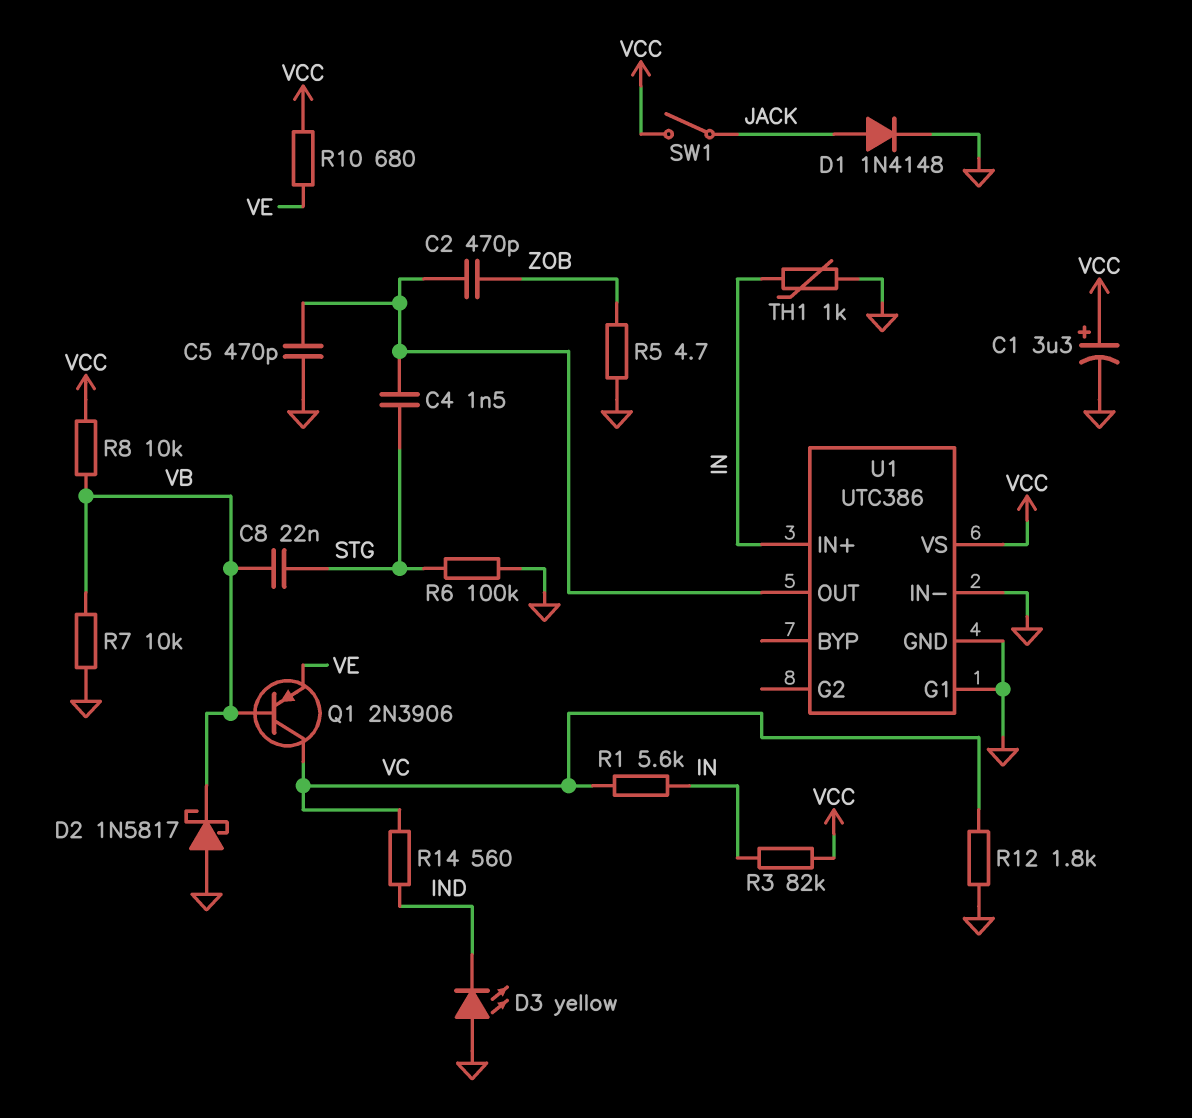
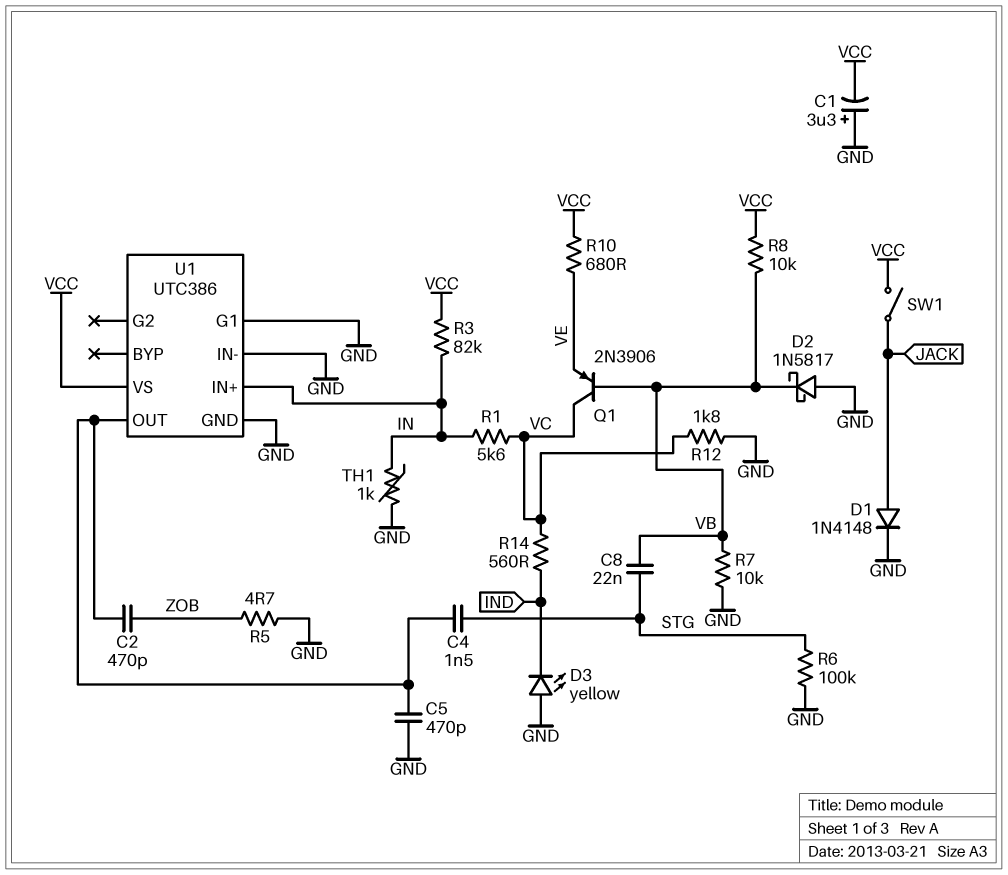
C1: 3.3uF (plus VCC, minus GND) -> 3.3uF (plus GND, minus VCC)

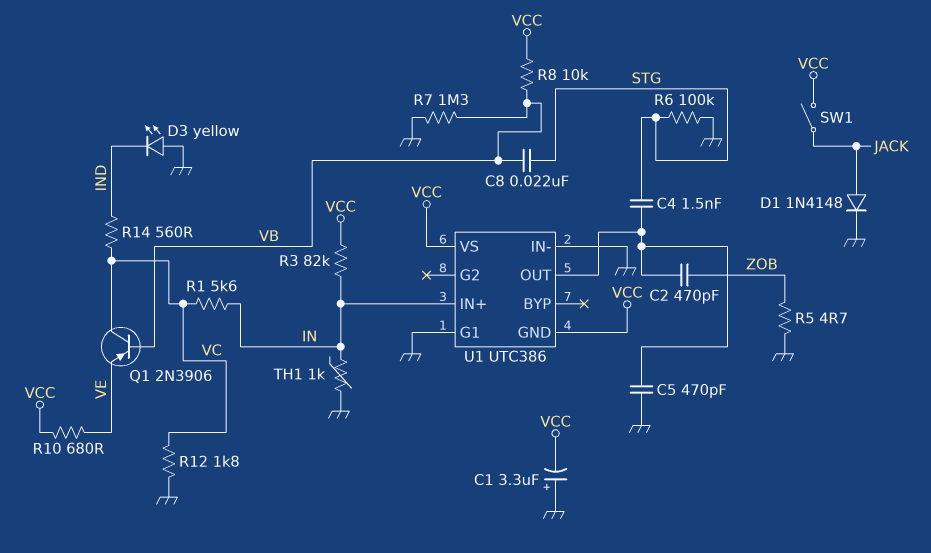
D2: schottky 1N5817 (A GND, K VB) -> none
R7: 10k (GND, VB) -> 1.3M (GND, VB)
U1 pin GND: GND -> VCC

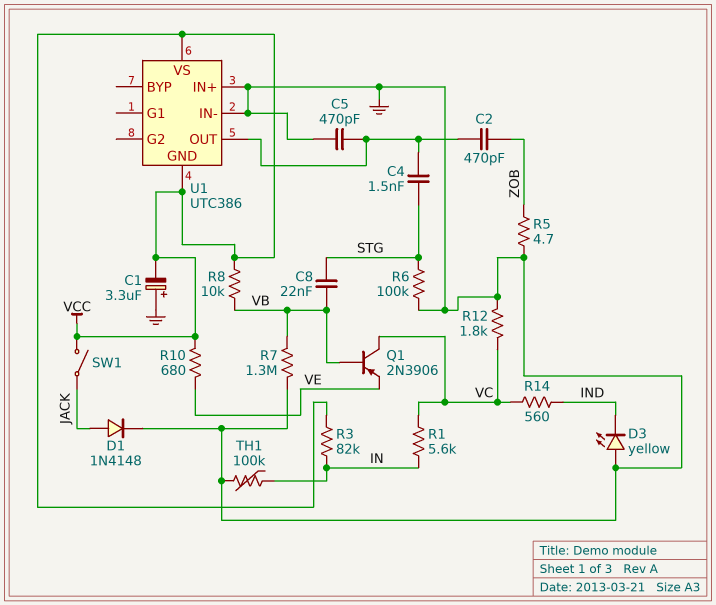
TH1: 1k (GND, IN) -> 100k (GND, IN)
U1 pin G1: GND -> none
U1 pin IN+: IN -> GND

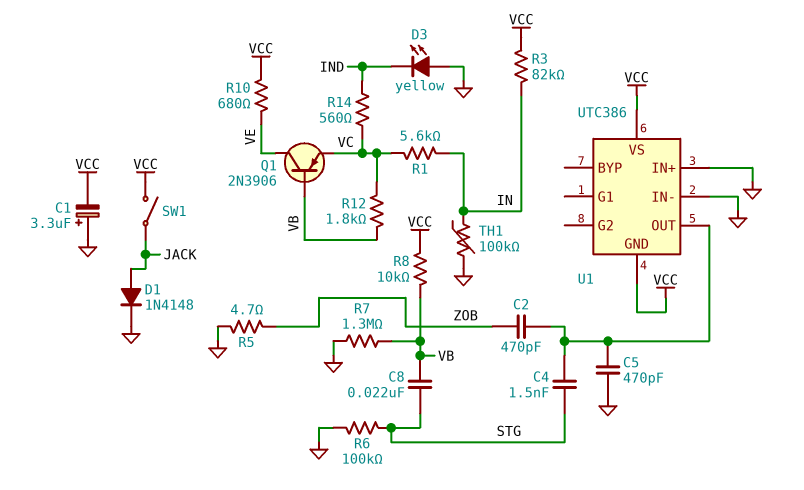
Q1: PNP 2N3906 (B VB, C VC, E VE) -> PNP 2N3906 (B VB, C VE, E VC)
R12: 1.8k (GND, VC) -> 1.8k (VB, VC)

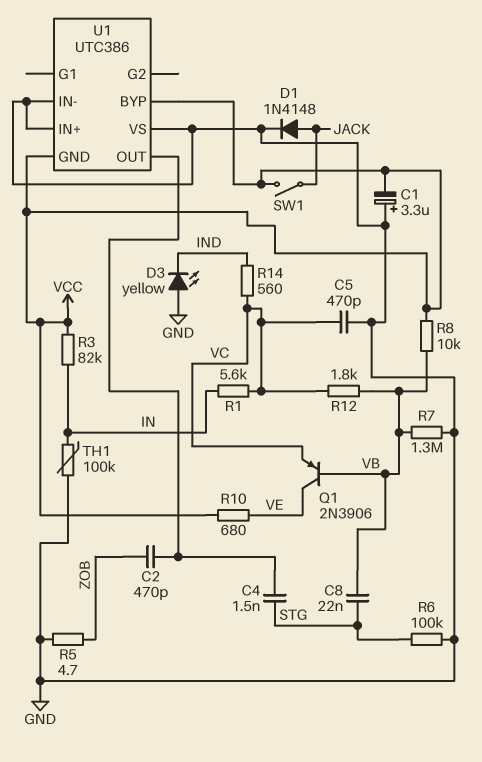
C5: 470pF (GND, U1/OUT) -> 470pF (GND, VC)
U1 pin BYP: none -> VCC
U1 pin VS: VCC -> GND

